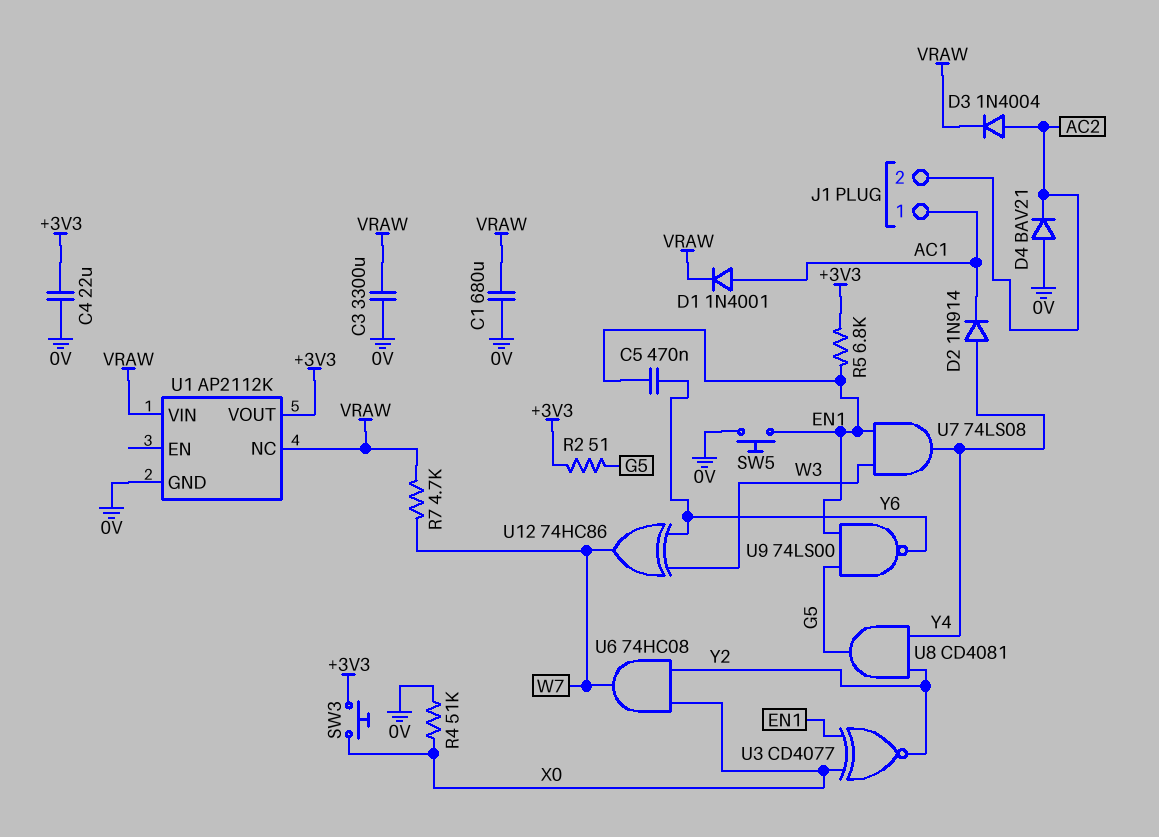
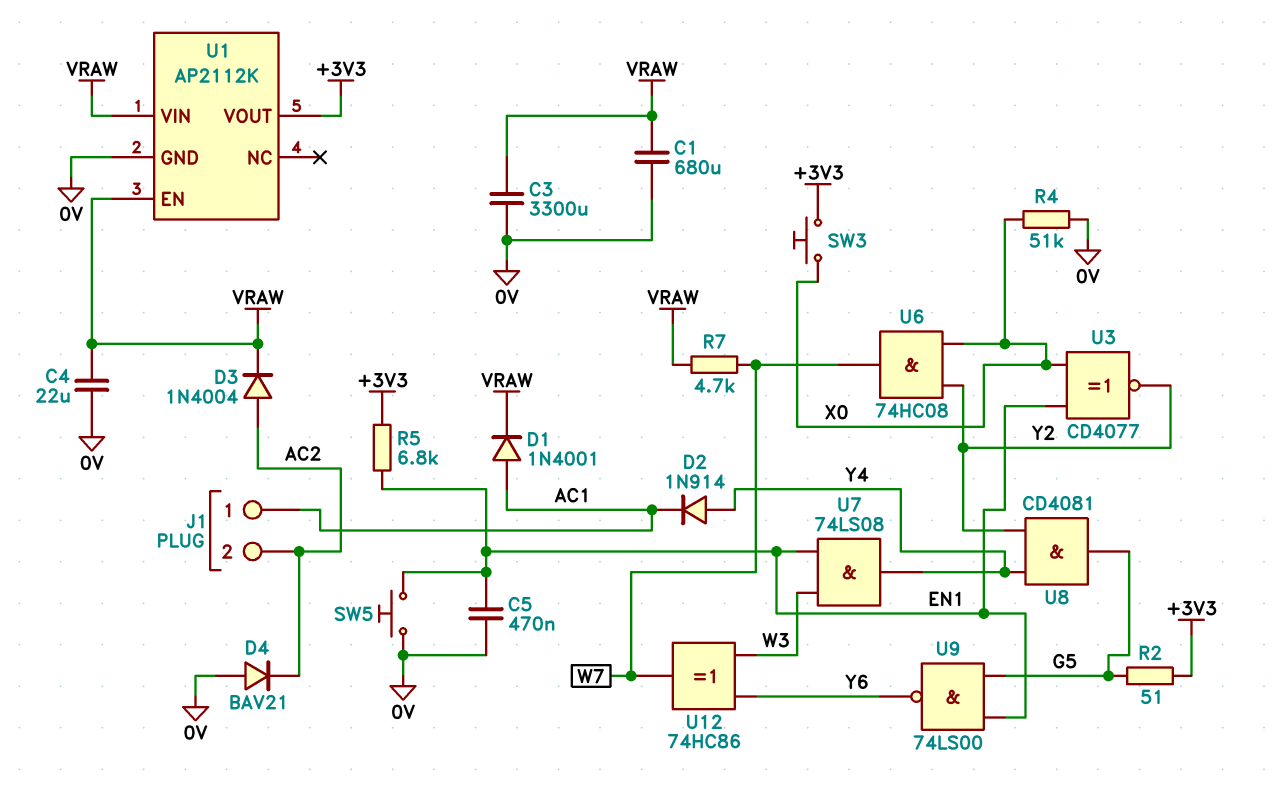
C4: 22uF (+3V3, 0V) -> 22uF (0V, VRAW)
C5: 470nF (EN1, Y6) -> 470nF (0V, EN1)
U1 pin EN: none -> VRAW
U1 pin NC: VRAW -> none

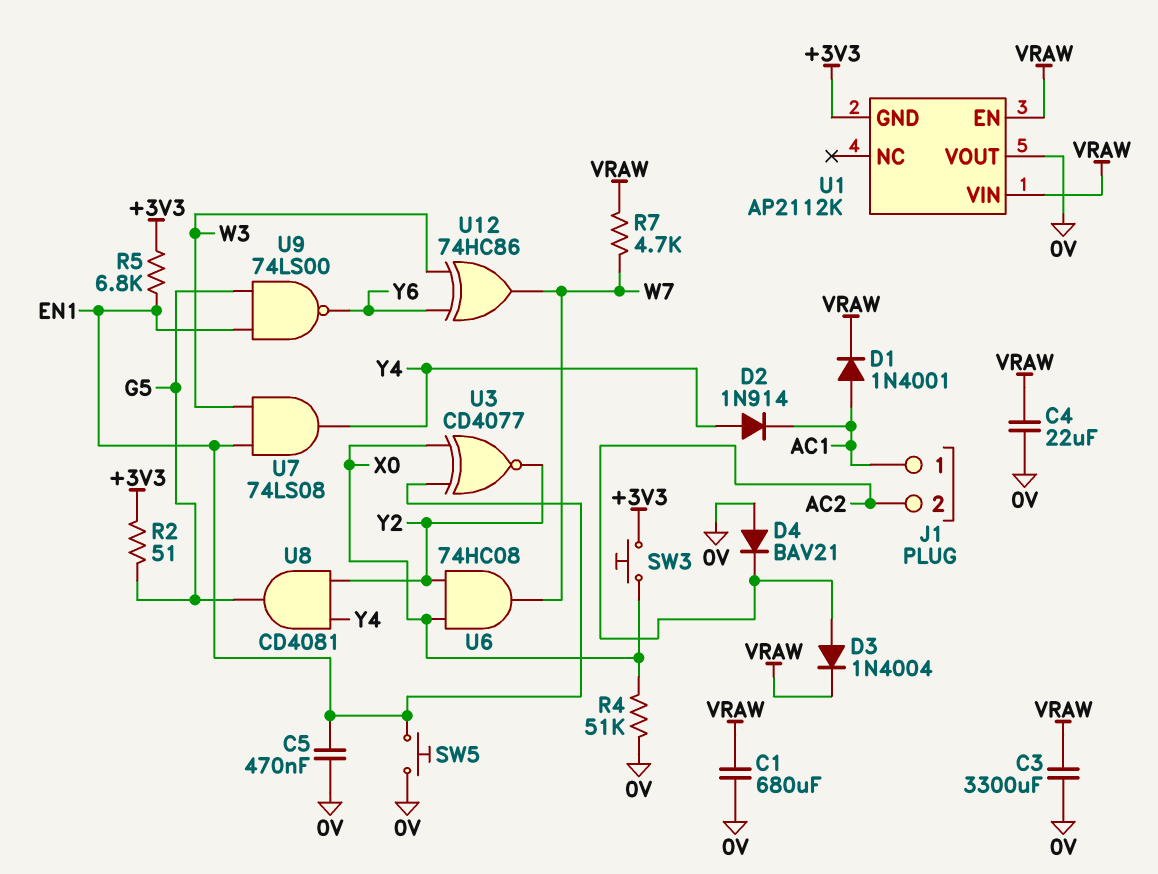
U1 pin GND: 0V -> +3V3
U1 pin VOUT: +3V3 -> 0V

